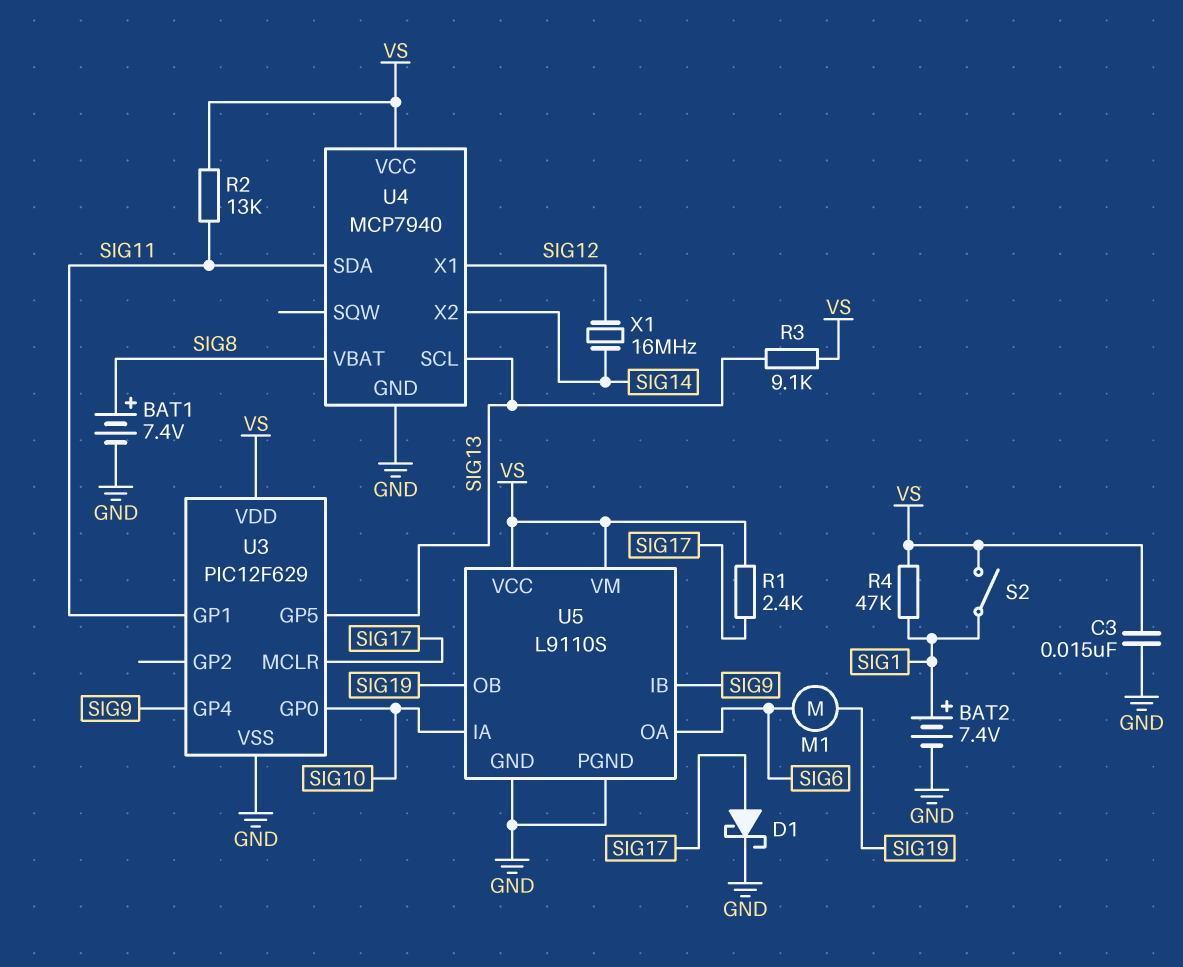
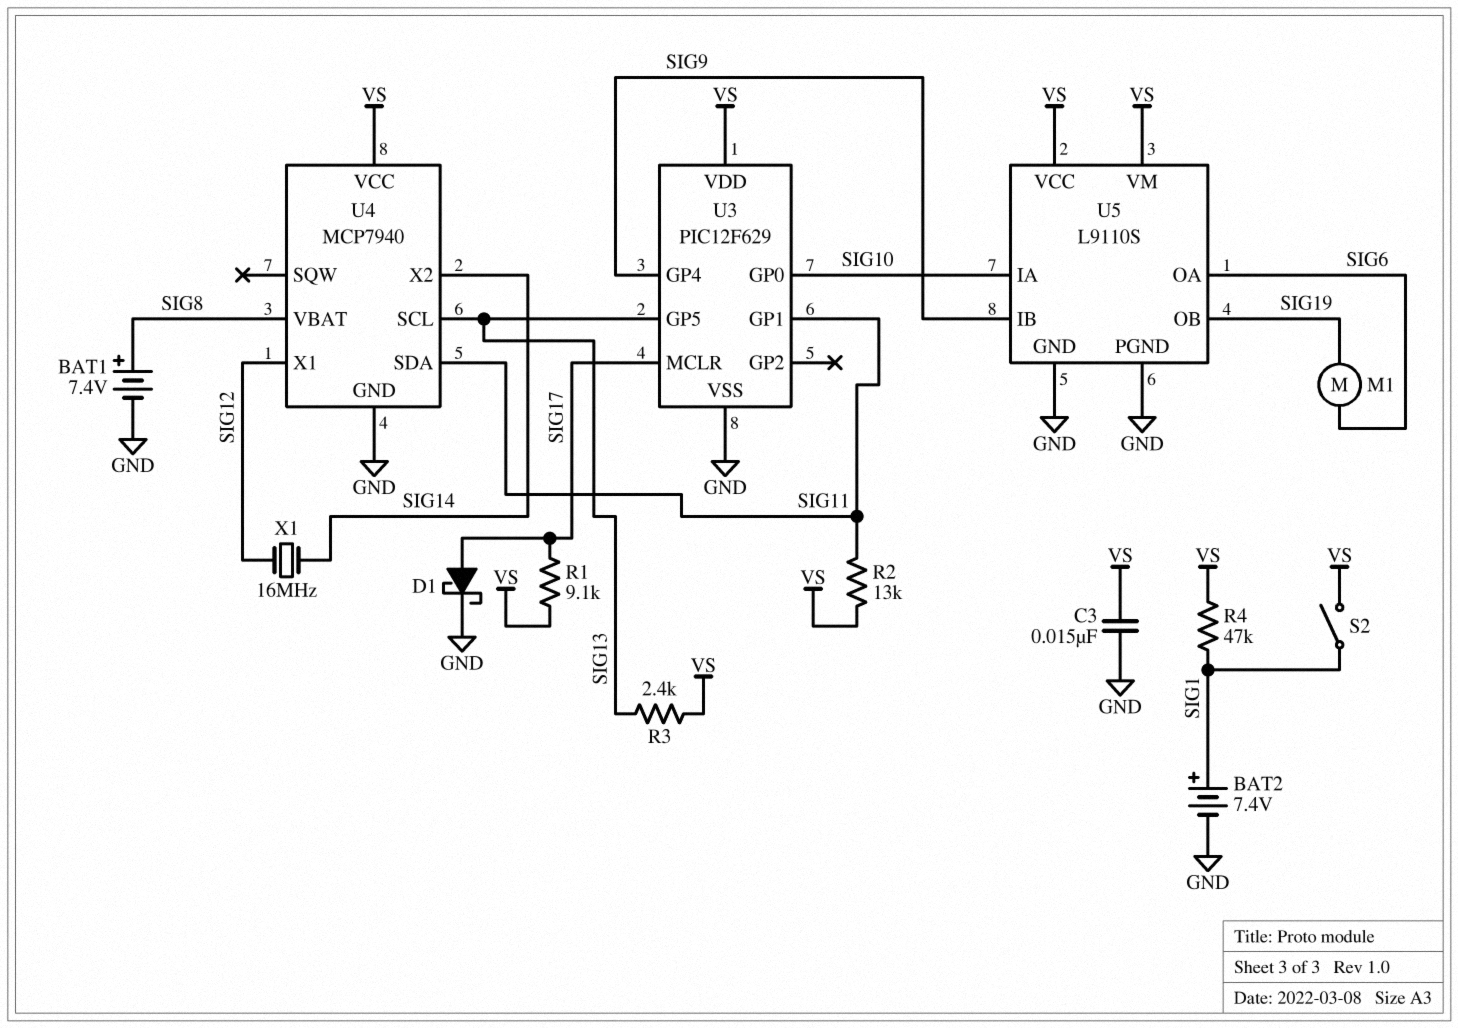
R1: 2.4k (SIG17, VS) -> 9.1k (SIG17, VS)
R3: 9.1k (SIG13, VS) -> 2.4k (SIG13, VS)

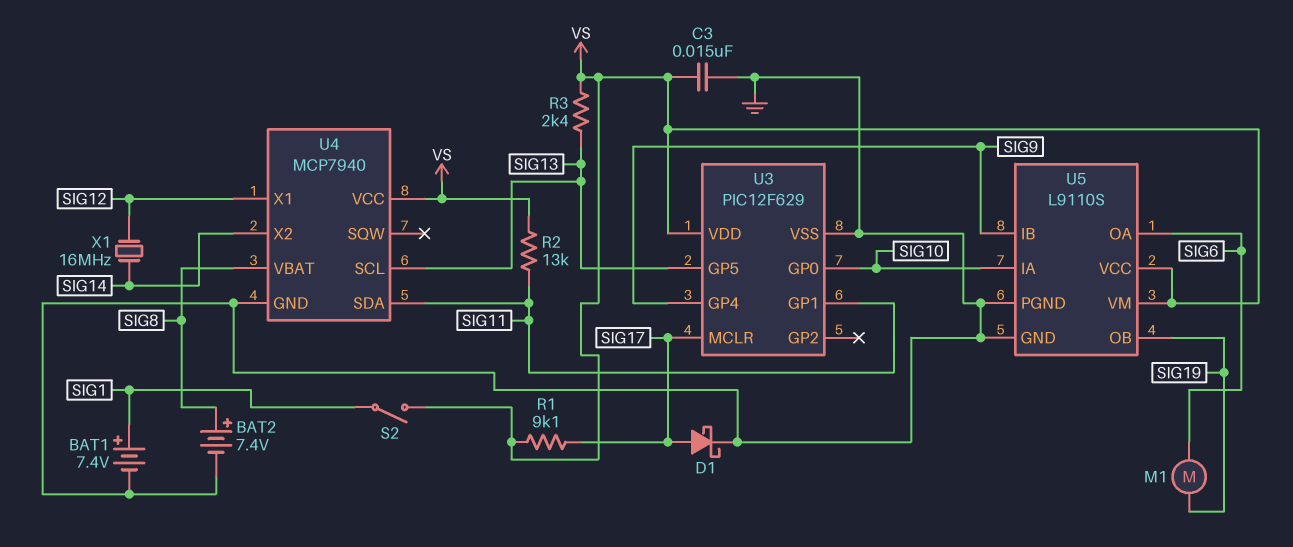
BAT1: 7.4V (plus SIG8, minus GND) -> 7.4V (plus SIG1, minus GND)
BAT2: 7.4V (plus SIG1, minus GND) -> 7.4V (plus SIG8, minus GND)
R4: 47k (SIG1, VS) -> none

